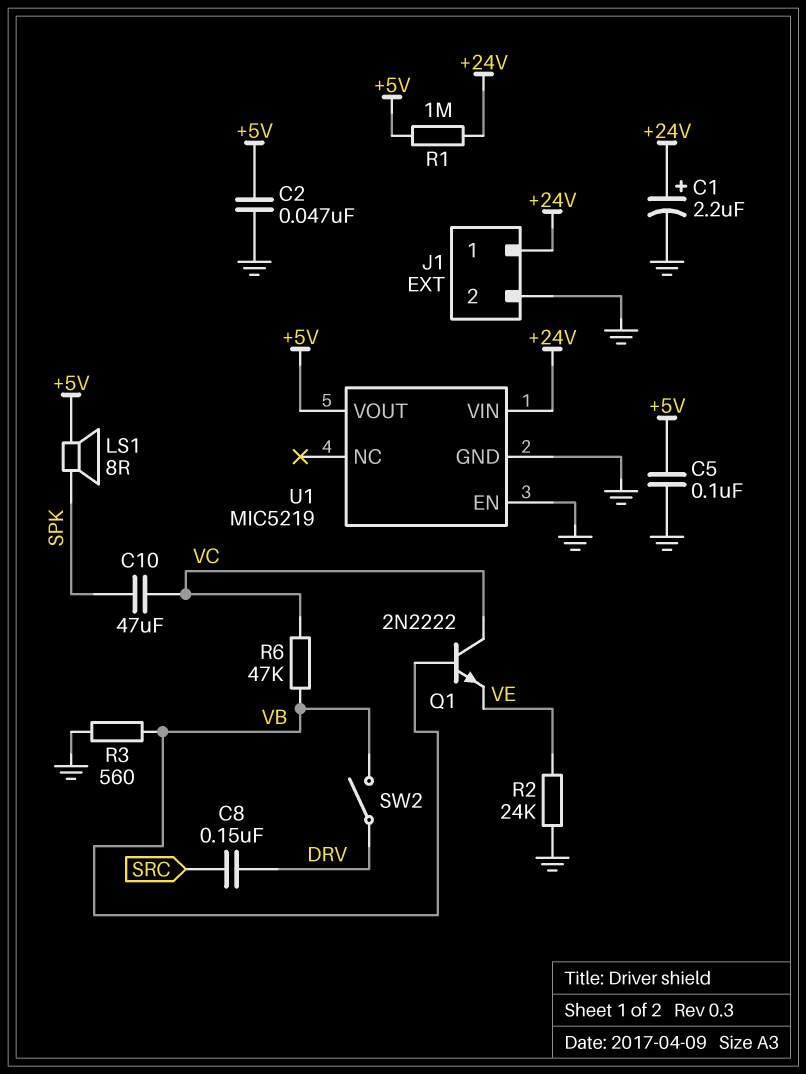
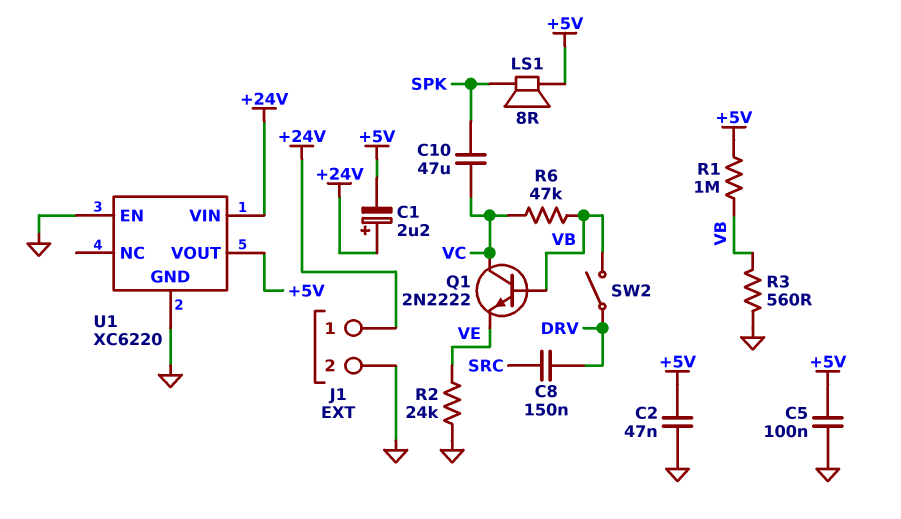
C1: 2.2uF (plus +24V, minus GND) -> 2.2uF (plus +24V, minus +5V)
R1: 1M (+5V, +24V) -> 1M (+5V, VB)
U1: MIC5219 -> XC6220

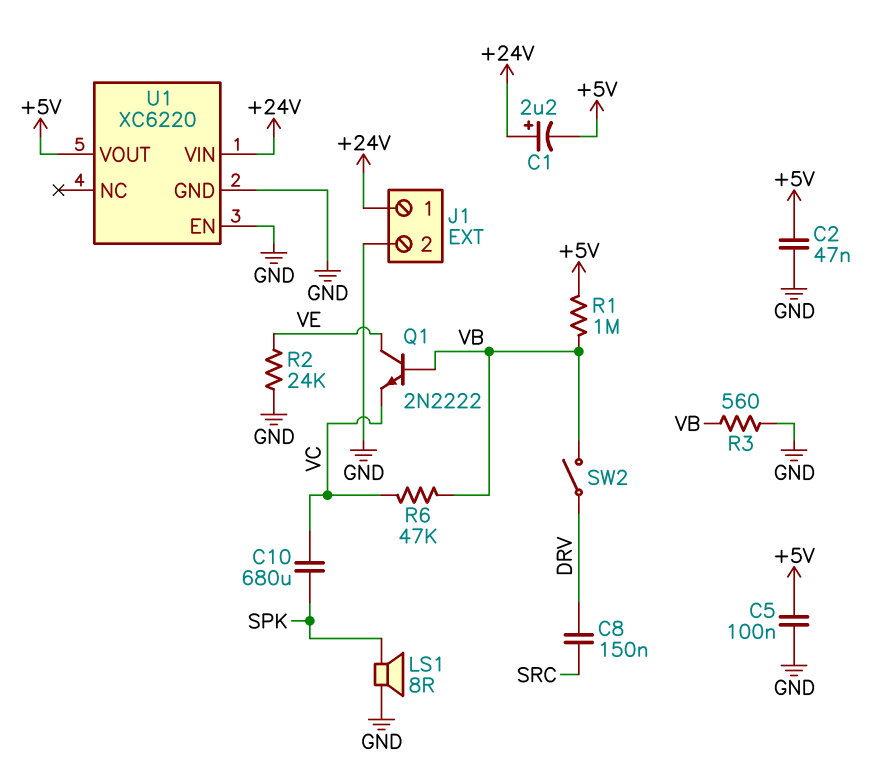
C10: 47uF (SPK, VC) -> 680uF (SPK, VC)
LS1: speaker 8R (+5V, SPK) -> speaker 8R (GND, SPK)
Q1: NPN 2N2222 (B VB, C VC, E VE) -> NPN 2N2222 (B VB, C VE, E VC)

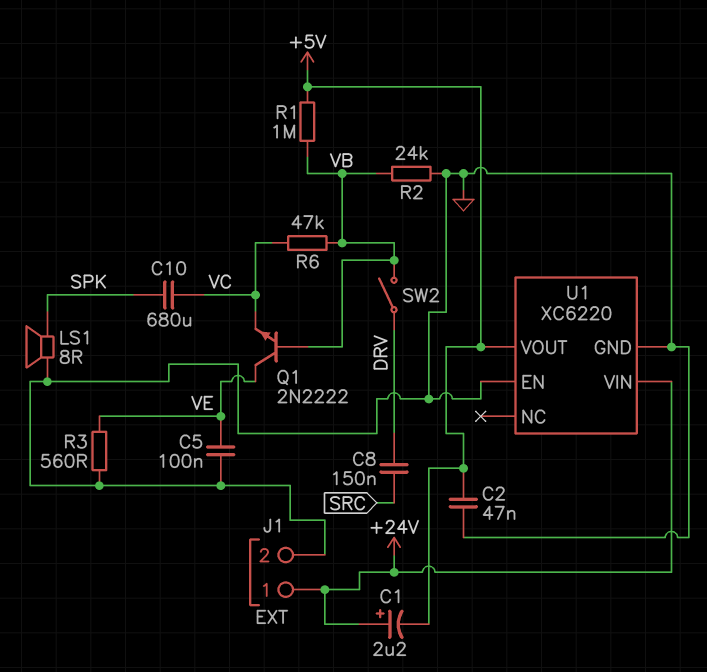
C5: 100nF (+5V, GND) -> 100nF (GND, VE)
R2: 24k (GND, VE) -> 24k (GND, VB)
R3: 560 (GND, VB) -> 560 (GND, VE)

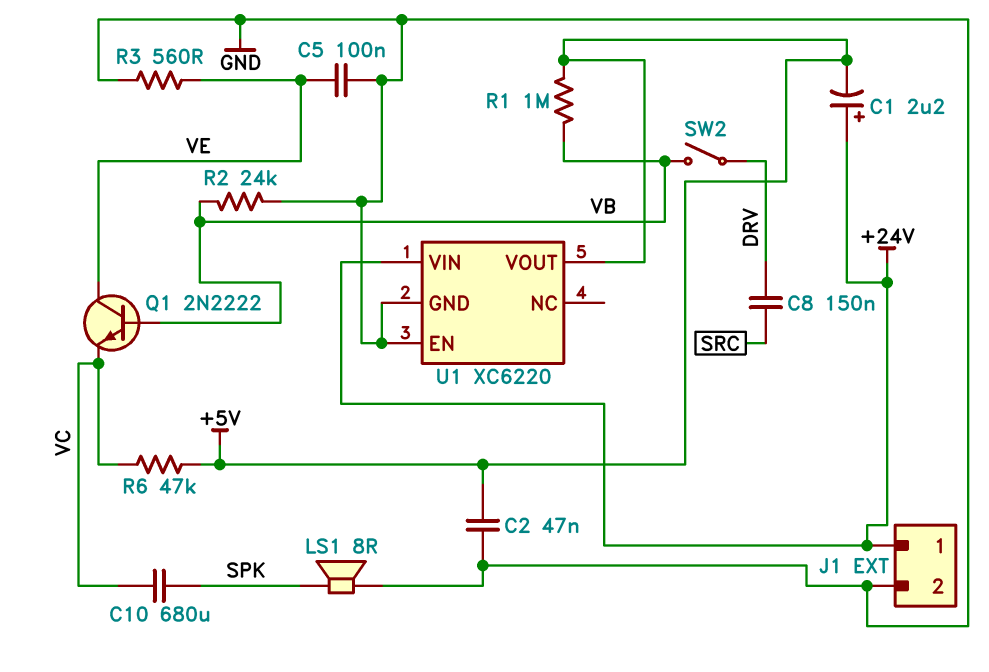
R6: 47k (VB, VC) -> 47k (+5V, VC)

